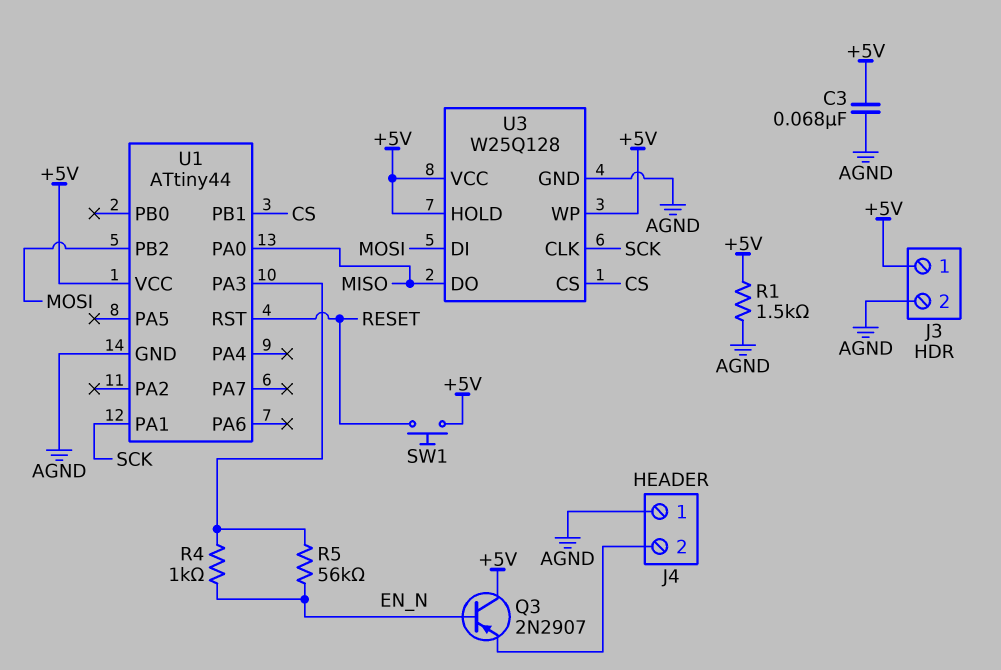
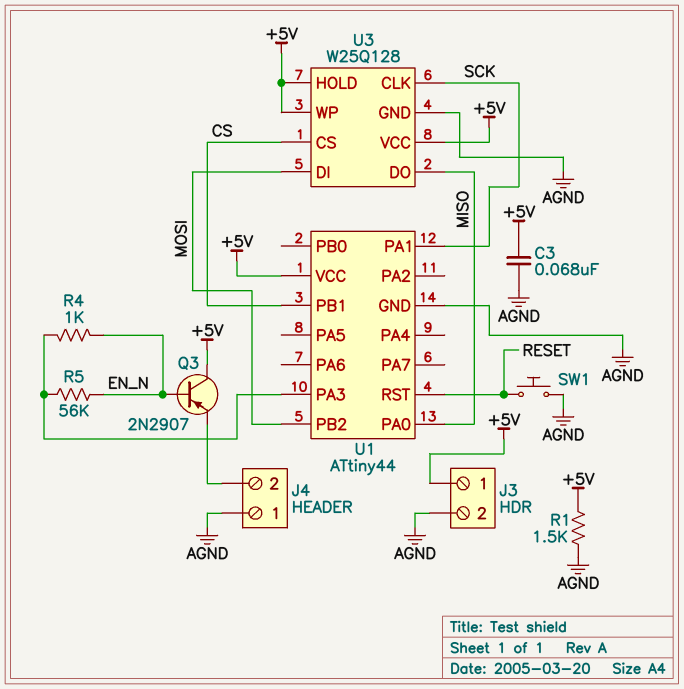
SW1: button (+5V, RESET) -> button (AGND, RESET)

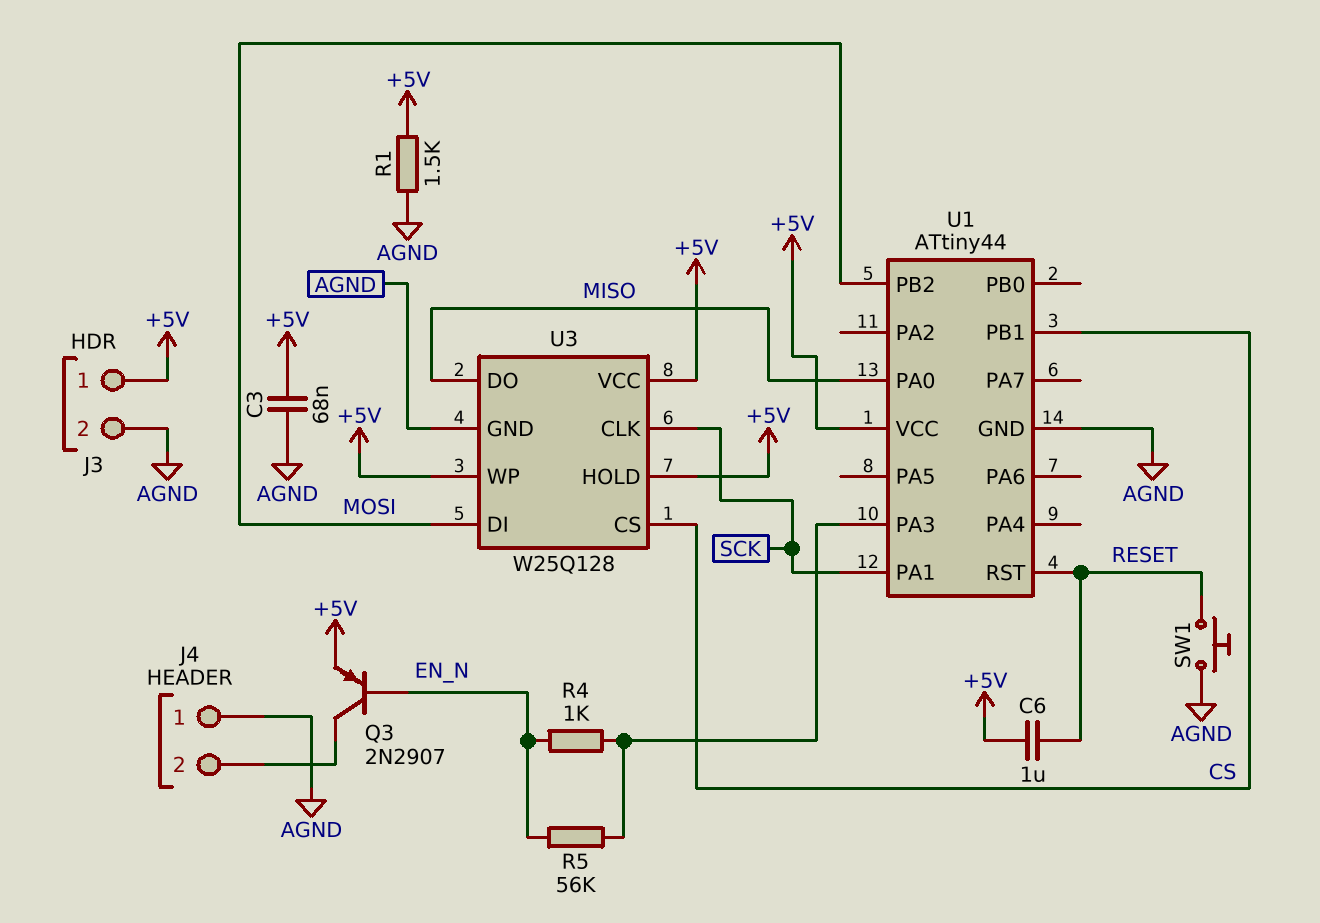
C6: none -> 1uF (+5V, RESET)
Q3: PNP 2N2907 (B EN_N, C +5V, E J4/2) -> PNP 2N2907 (B EN_N, C J4/2, E +5V)

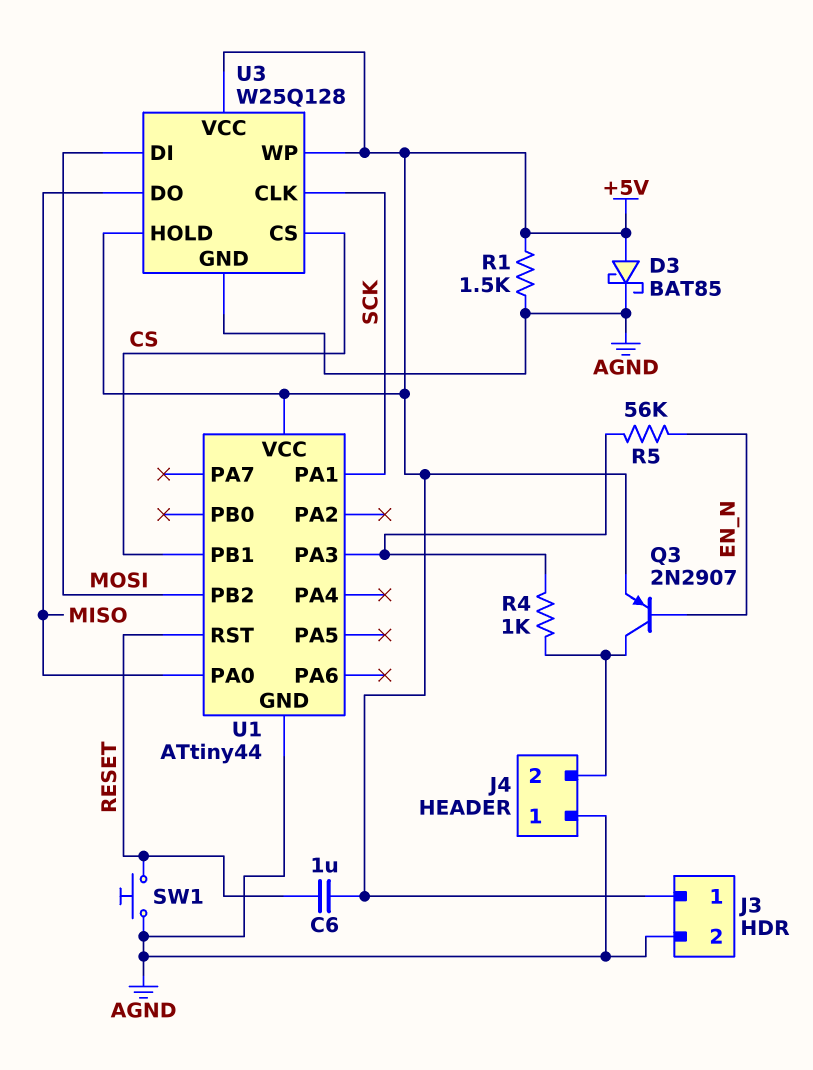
C3: 68nF (+5V, AGND) -> none
D3: none -> schottky BAT85 (A +5V, K AGND)
R4: 1k (EN_N, U1/PA3) -> 1k (J4/2, U1/PA3)

